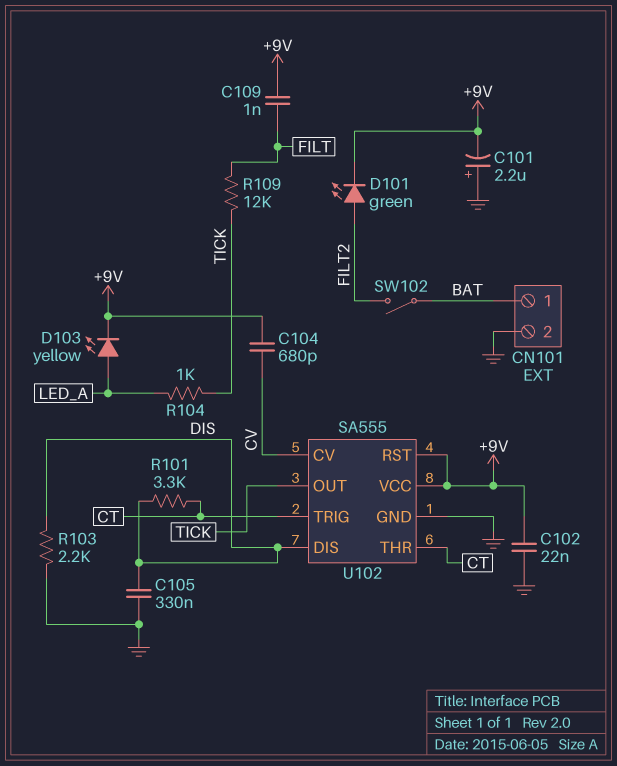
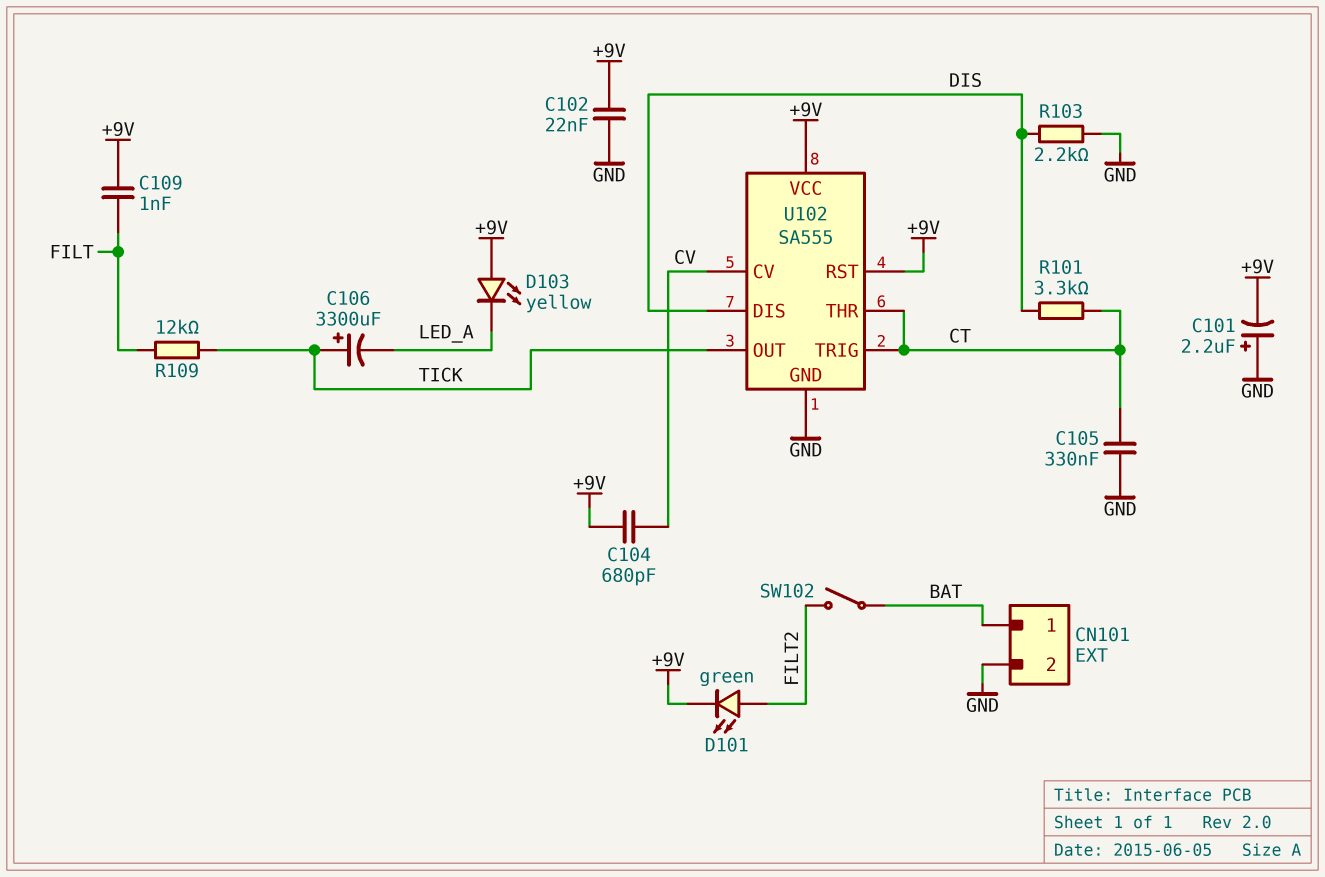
C105: 330nF (DIS, GND) -> 330nF (CT, GND)
C106: none -> 3300uF (plus TICK, minus LED_A)
D103: LED yellow (A LED_A, K +9V) -> LED yellow (A +9V, K LED_A)
R104: 1k (LED_A, TICK) -> none

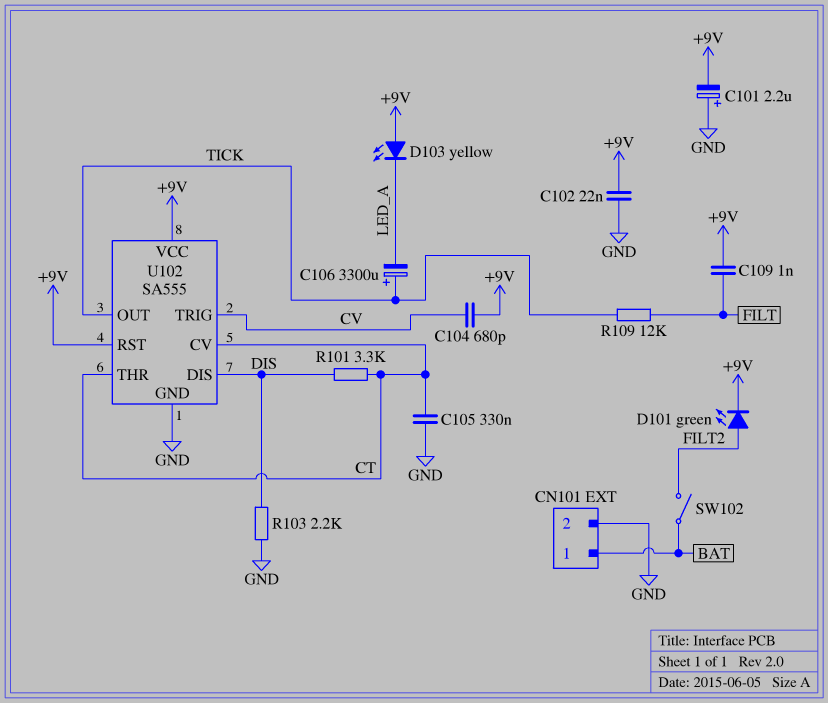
U102 pin CV: CV -> CT
U102 pin TRIG: CT -> CV

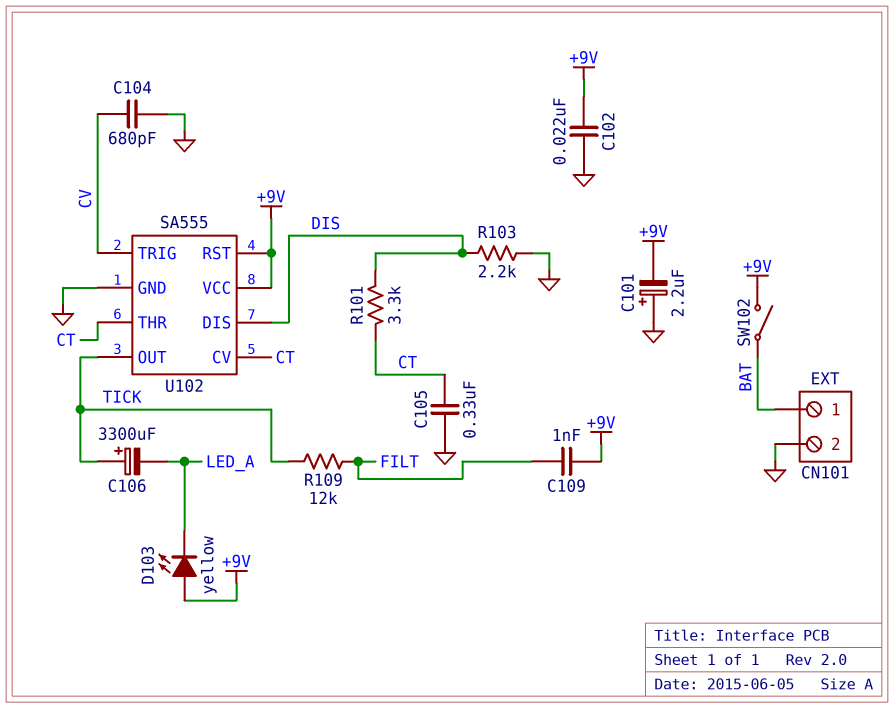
C104: 680pF (+9V, CV) -> 680pF (CV, GND)
D101: LED green (A FILT2, K +9V) -> none
SW102: switch (BAT, FILT2) -> switch (+9V, BAT)

